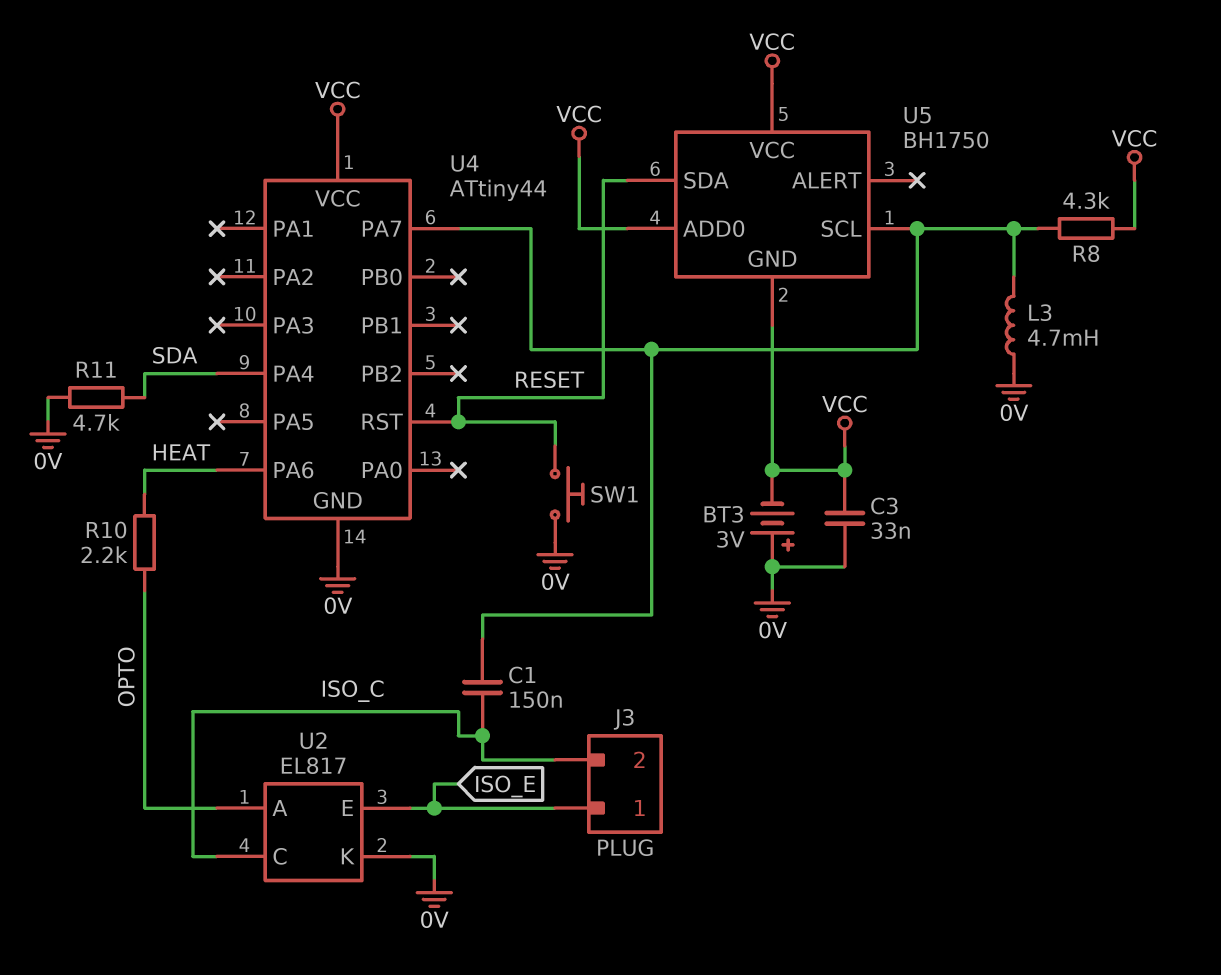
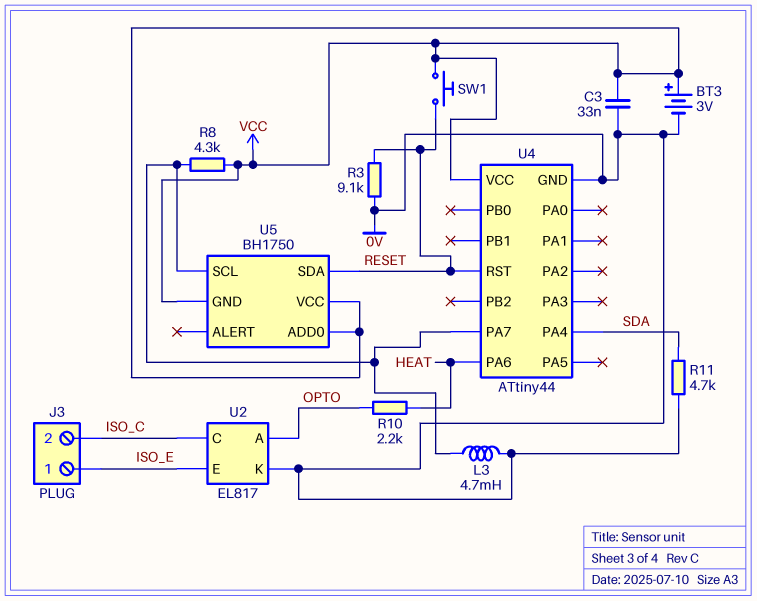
BT3: 3V (plus 0V, minus VCC) -> 3V (plus VCC, minus 0V)
C1: 150nF (ISO_C, U4/PA7) -> none
R3: none -> 9.1k (0V, RESET)
SW1: button (0V, RESET) -> button (RESET, VCC)

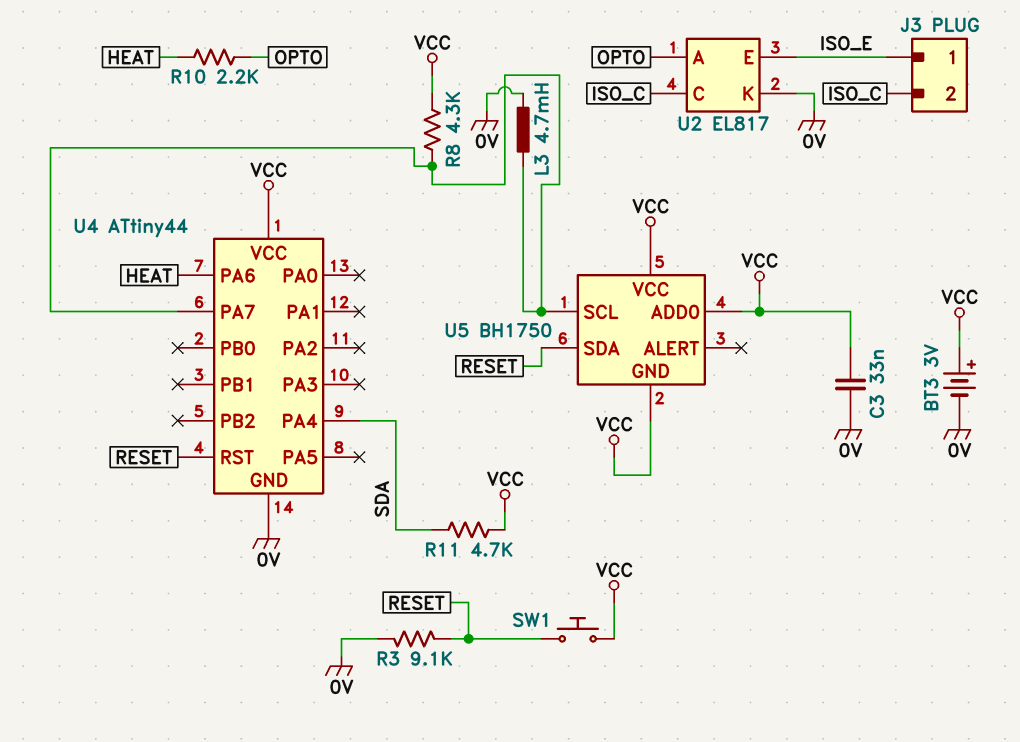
R11: 4.7k (0V, SDA) -> 4.7k (SDA, VCC)

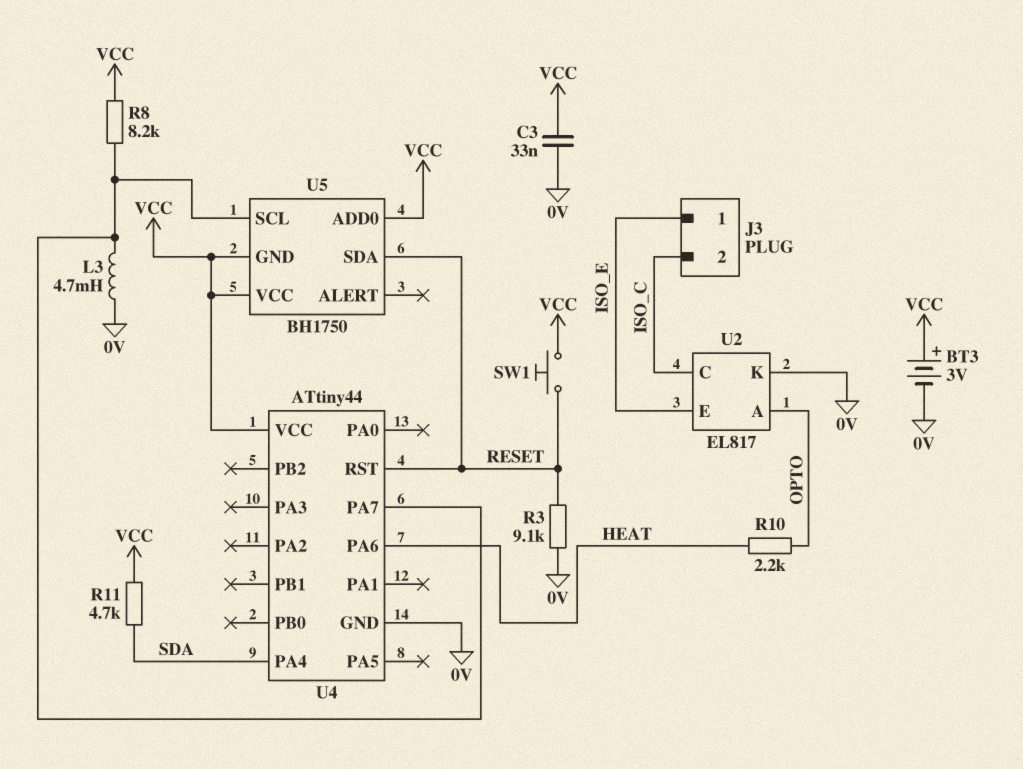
R8: 4.3k (U4/PA7, VCC) -> 8.2k (U4/PA7, VCC)

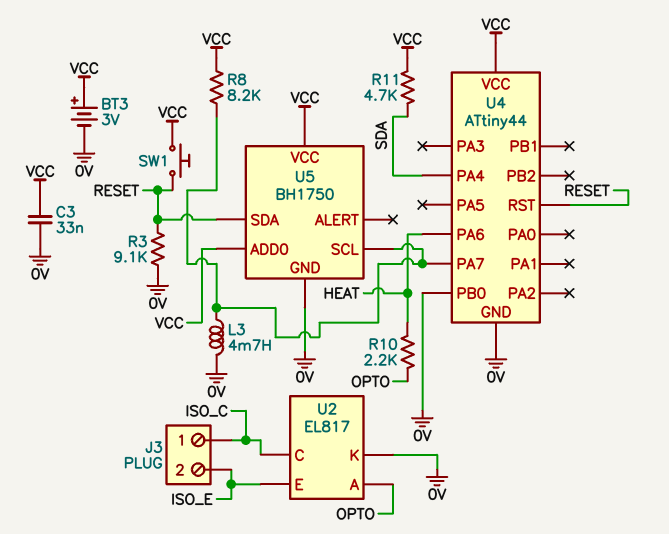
J3 pin 1: ISO_E -> ISO_C
J3 pin 2: ISO_C -> ISO_E
U4 pin PB0: none -> 0V
U5 pin GND: VCC -> 0V

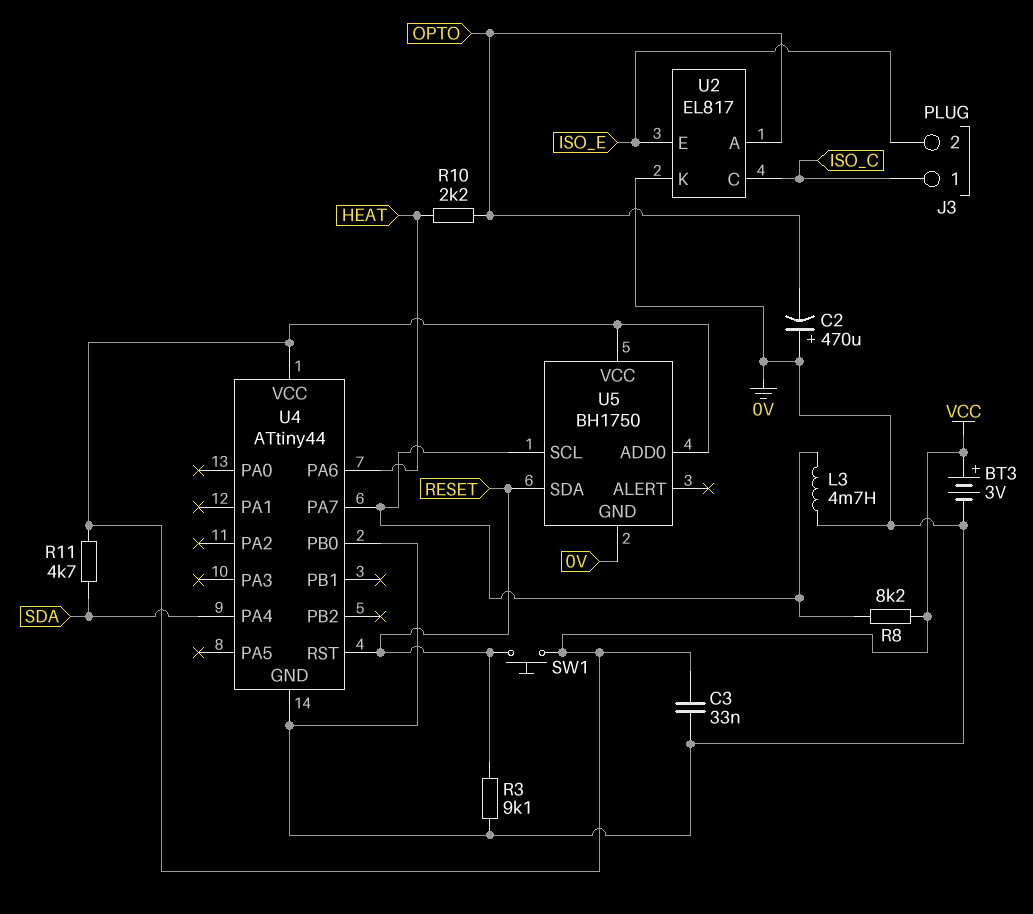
C2: none -> 470uF (plus 0V, minus OPTO)

